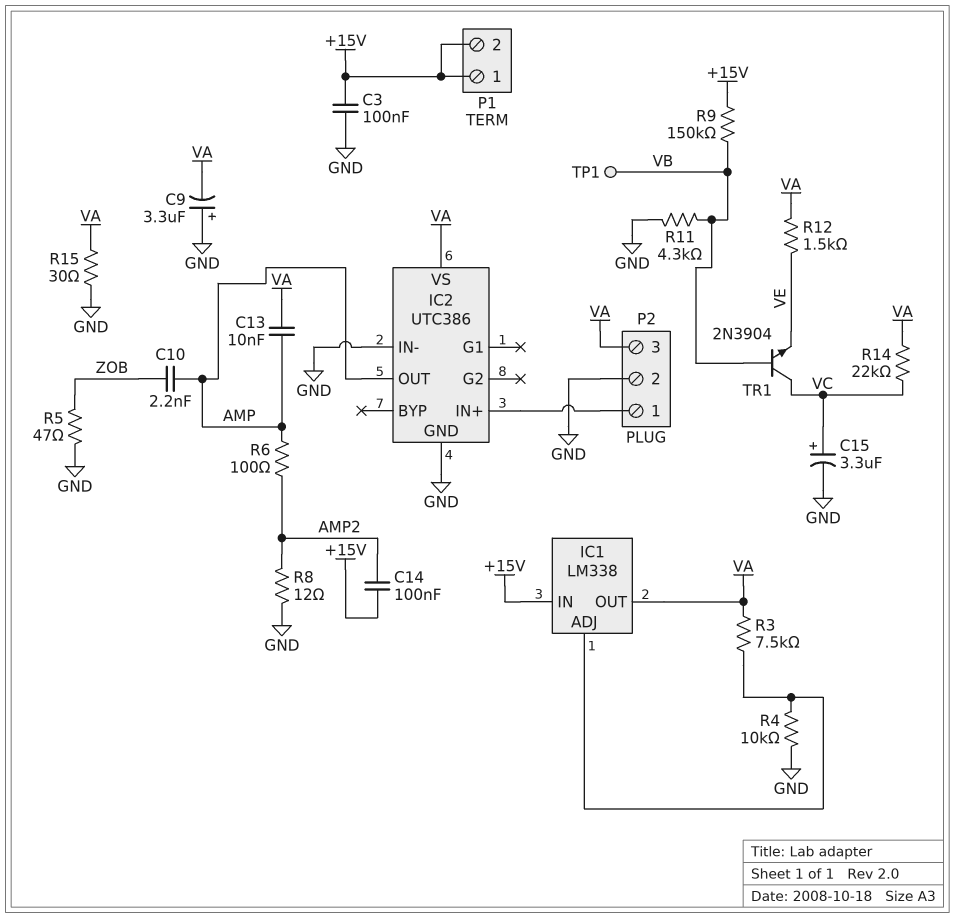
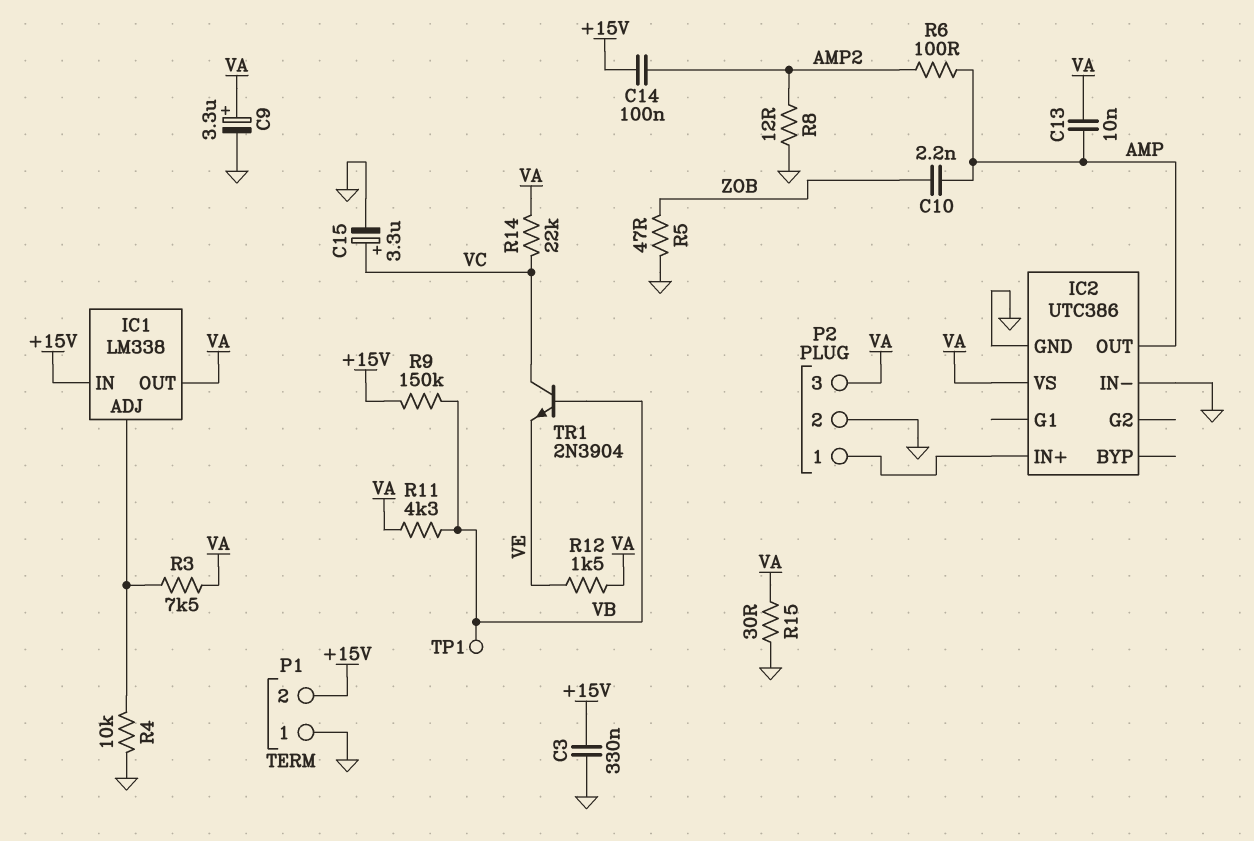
C3: 100nF (+15V, GND) -> 330nF (+15V, GND)
C9: 3.3uF (plus GND, minus VA) -> 3.3uF (plus VA, minus GND)
P1 pin 1: +15V -> GND
R11: 4.3k (GND, VB) -> 4.3k (VA, VB)

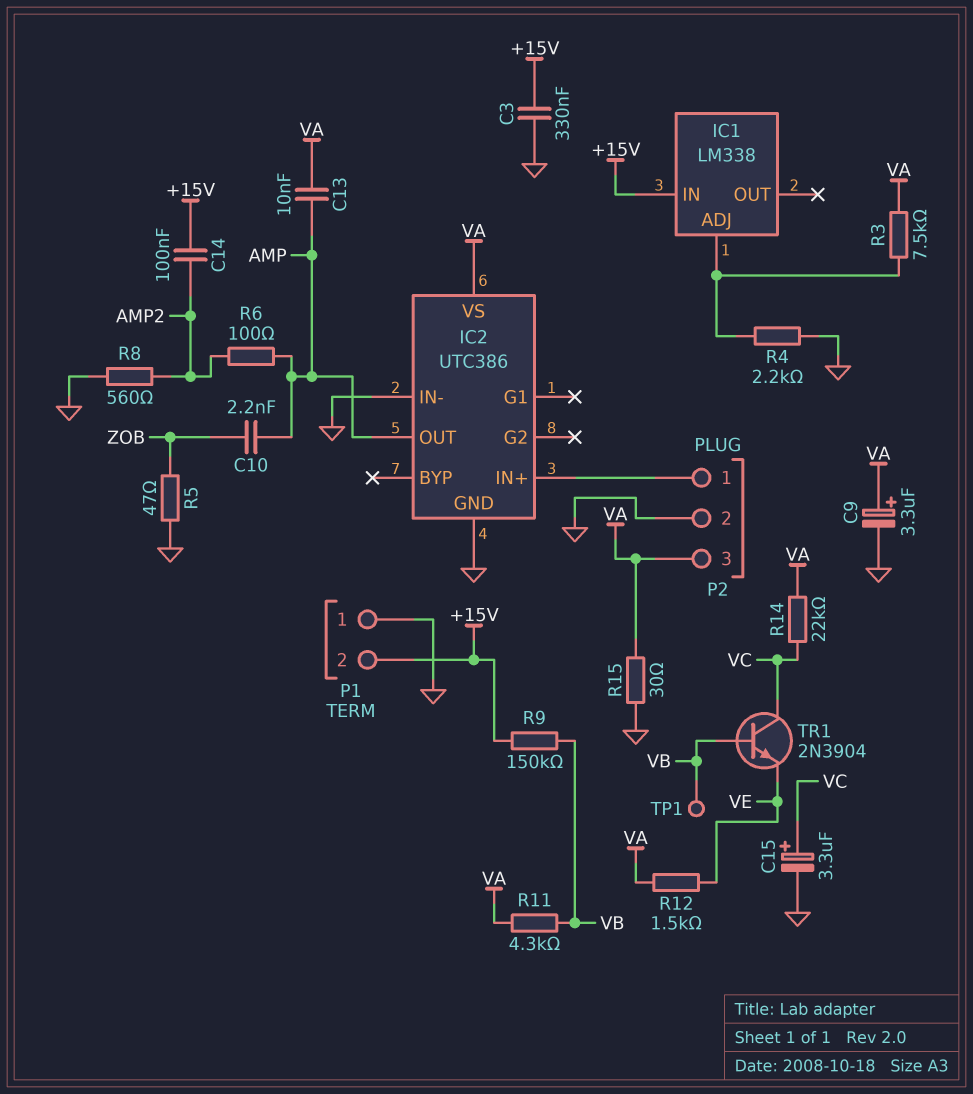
IC1 pin OUT: VA -> none
R4: 10k (GND, IC1/ADJ) -> 2.2k (GND, IC1/ADJ)
R8: 12 (AMP2, GND) -> 560 (AMP2, GND)

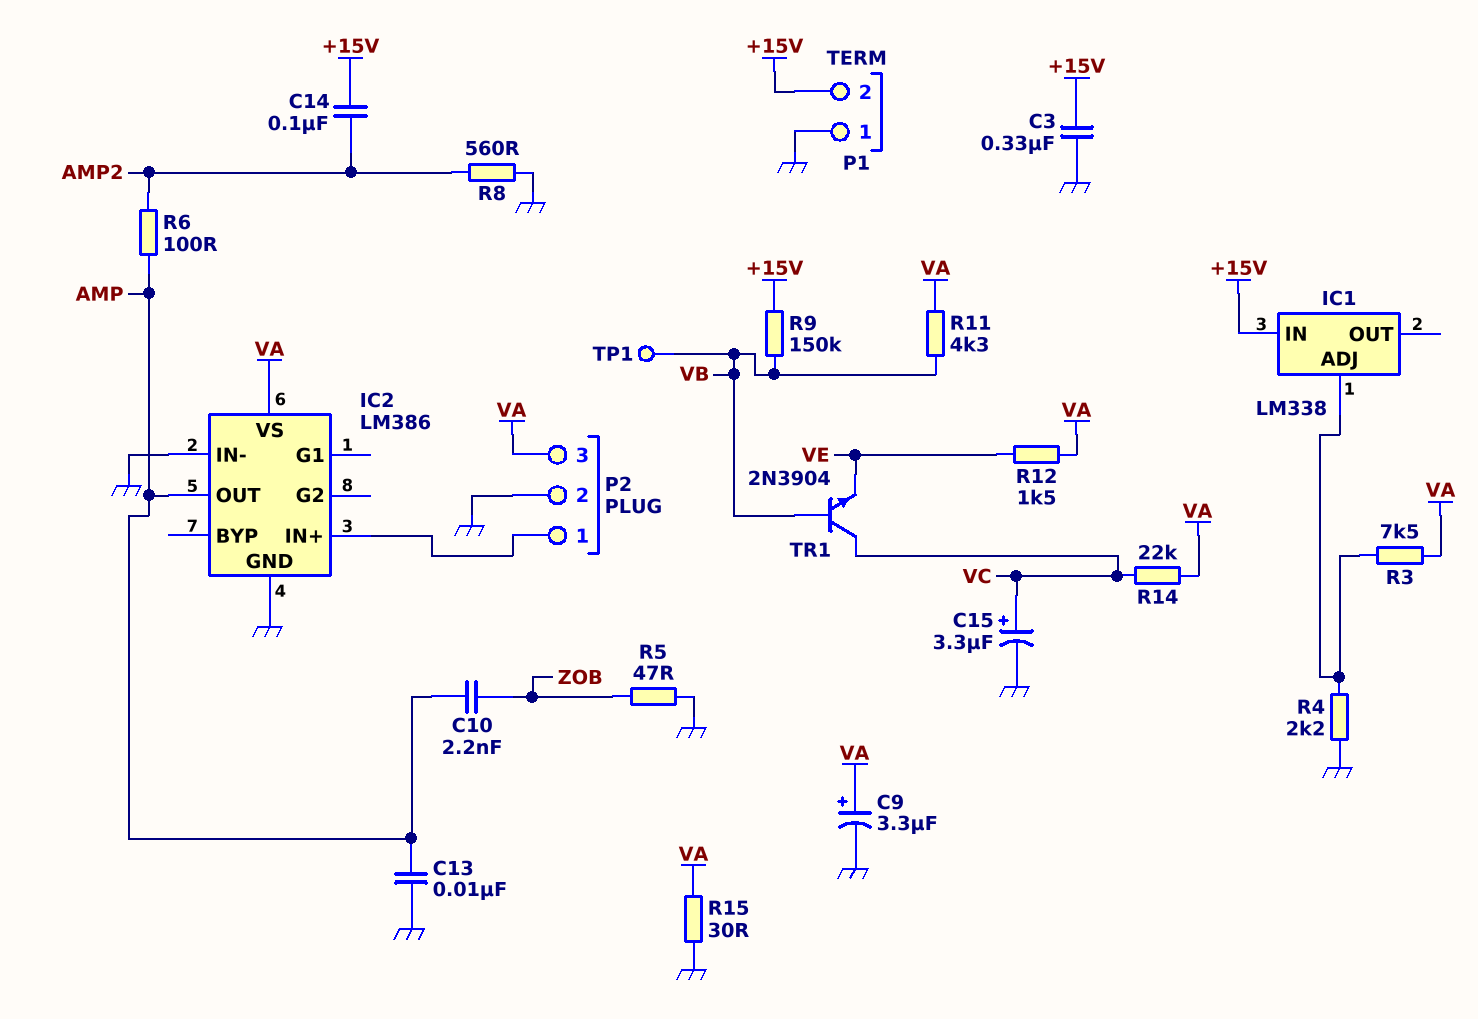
C13: 10nF (AMP, VA) -> 10nF (AMP, GND)
IC2: UTC386 -> LM386

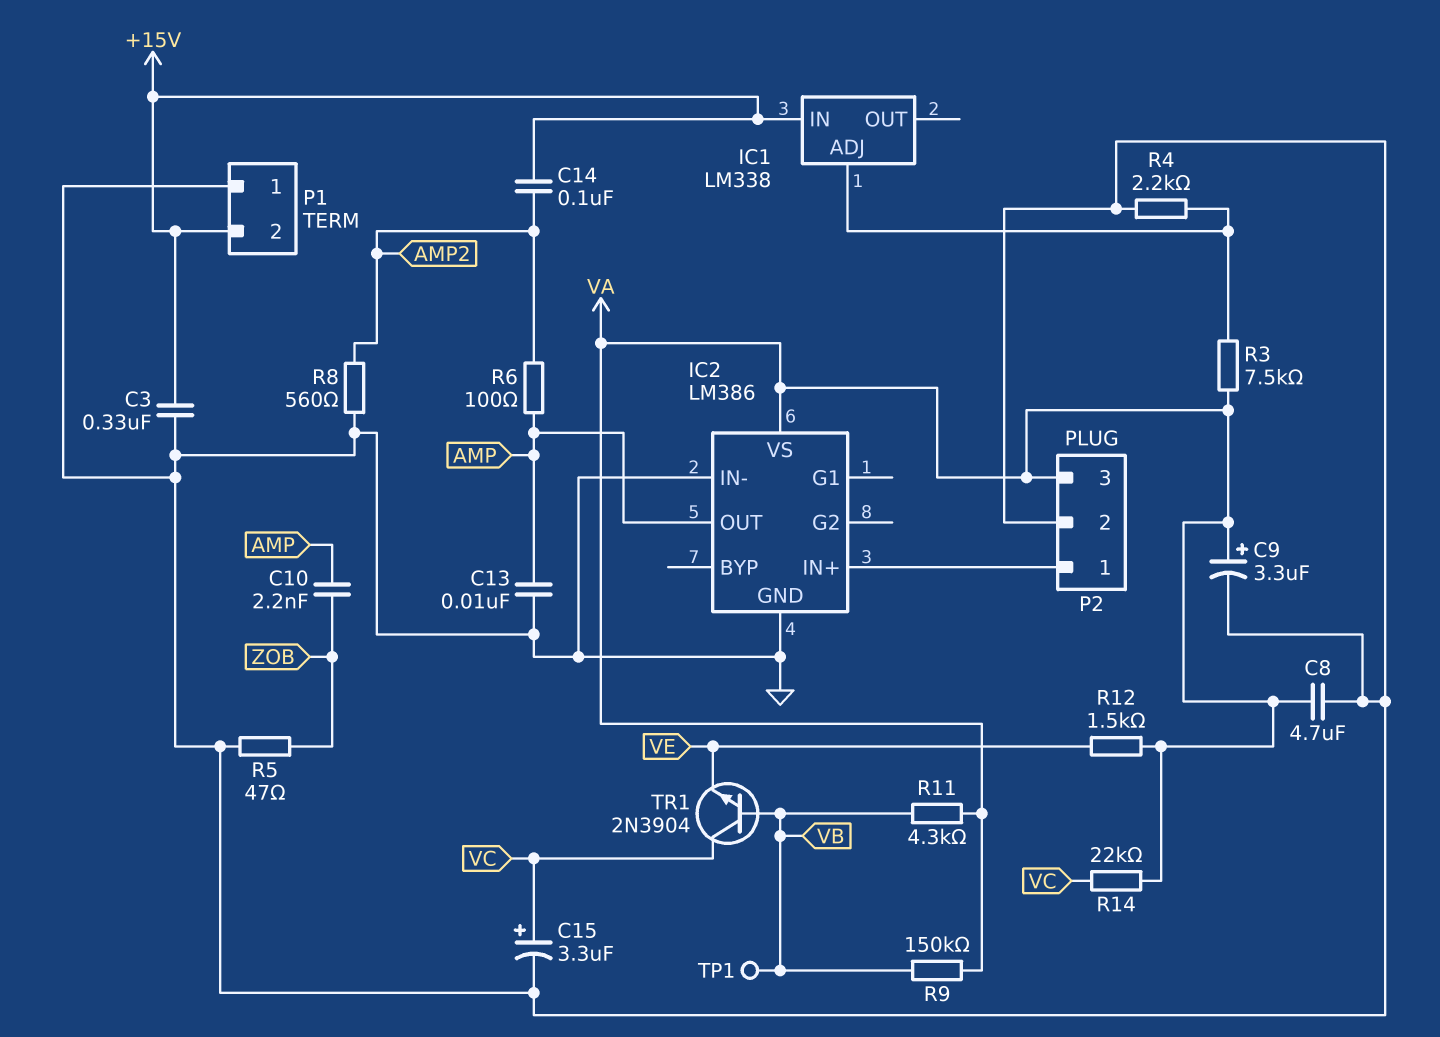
C8: none -> 4.7uF (GND, VA)
R9: 150k (+15V, VB) -> 150k (VA, VB)
R15: 30 (GND, VA) -> none

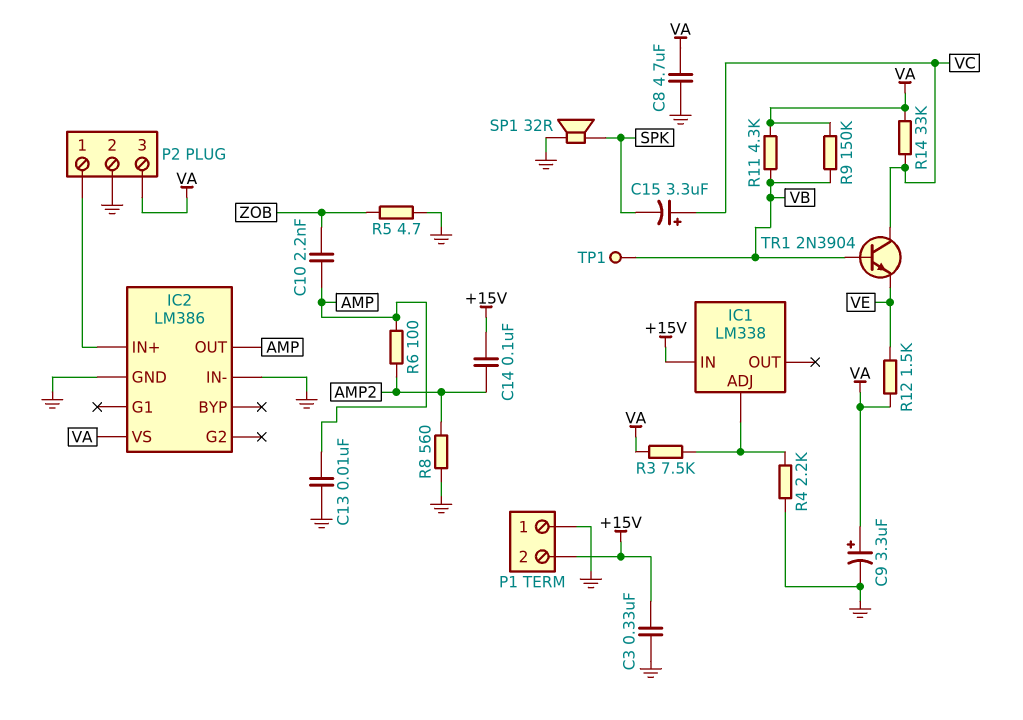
C15: 3.3uF (plus VC, minus GND) -> 3.3uF (plus VC, minus SPK)
R5: 47 (GND, ZOB) -> 4.7 (GND, ZOB)
R14: 22k (VA, VC) -> 33k (VA, VC)
SP1: none -> speaker 32R (GND, SPK)

